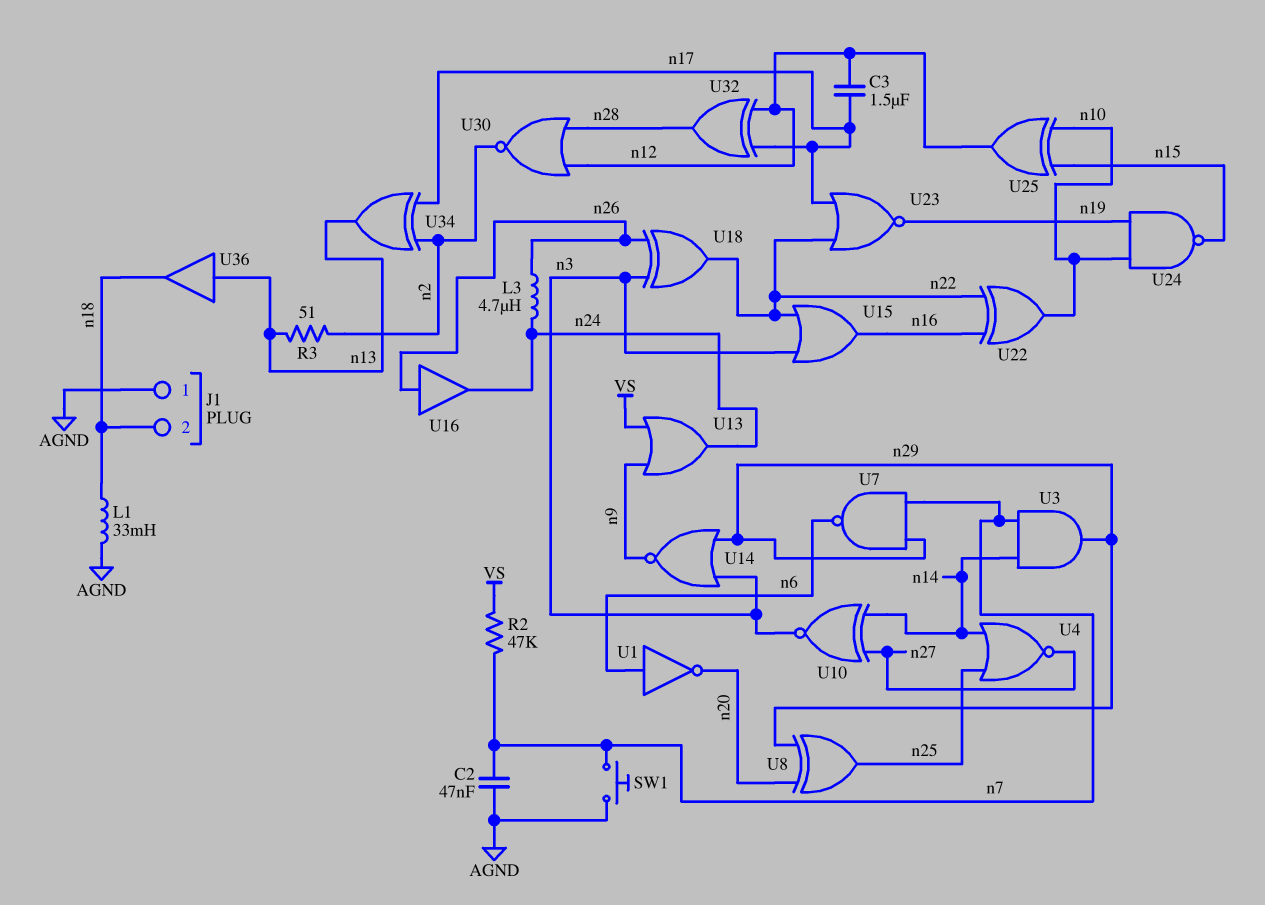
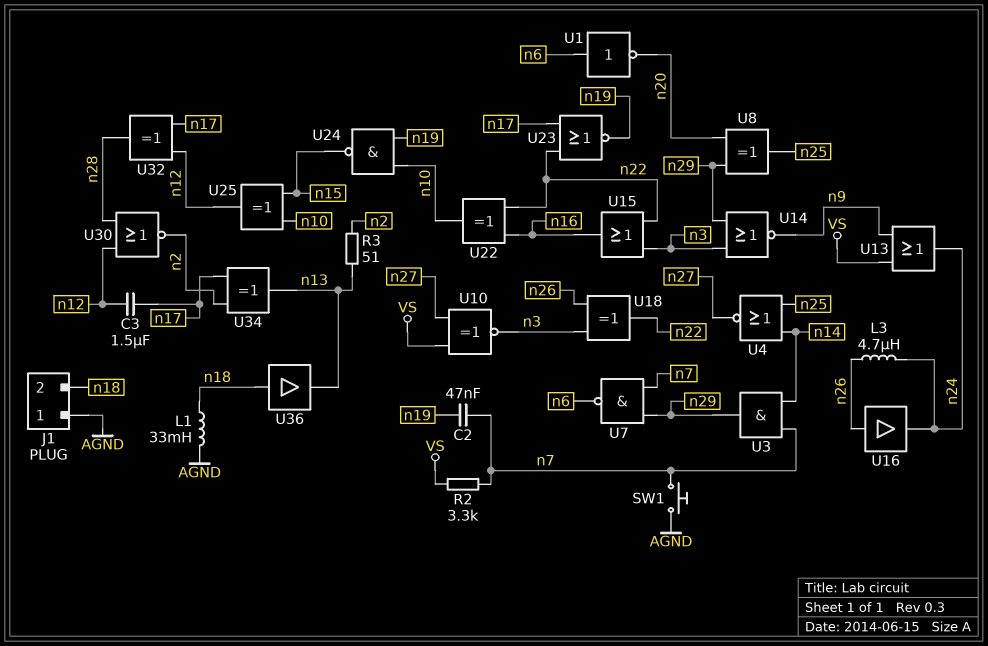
C2: 47nF (AGND, n7) -> 47nF (n7, n19)
R2: 47k (VS, n7) -> 3.3k (VS, n7)
U10: XNOR (in n14, in n27, out n3) -> XNOR (in VS, in n27, out n3)
U36: buffer (in n13, out n18) -> buffer (in n18, out n13)

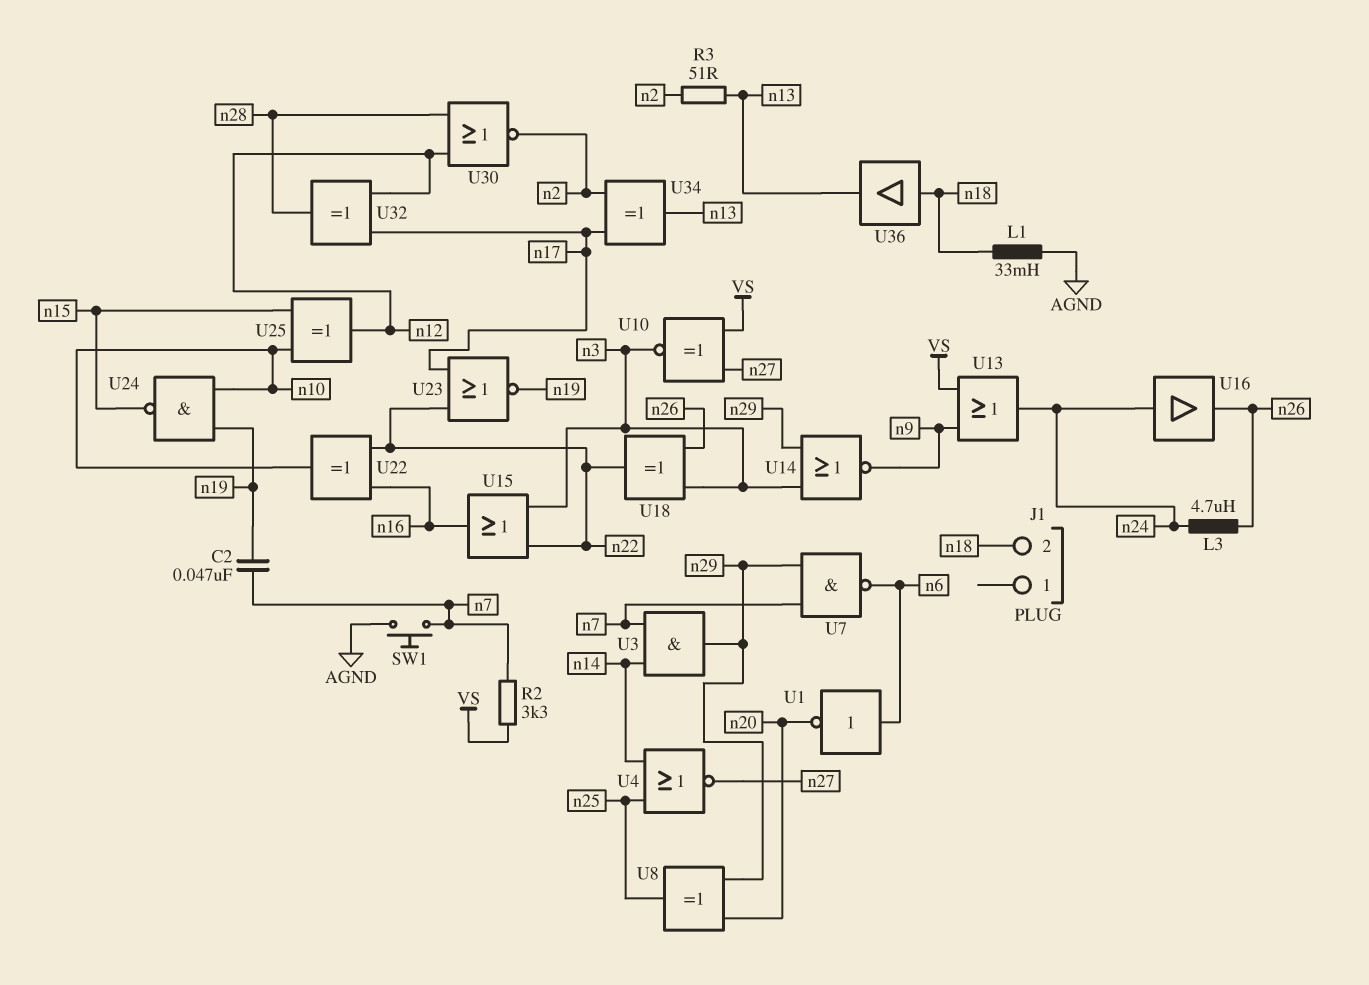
C3: 1.5uF (n12, n17) -> none
J1 pin 1: AGND -> none
U16: buffer (in n26, out n24) -> buffer (in n24, out n26)

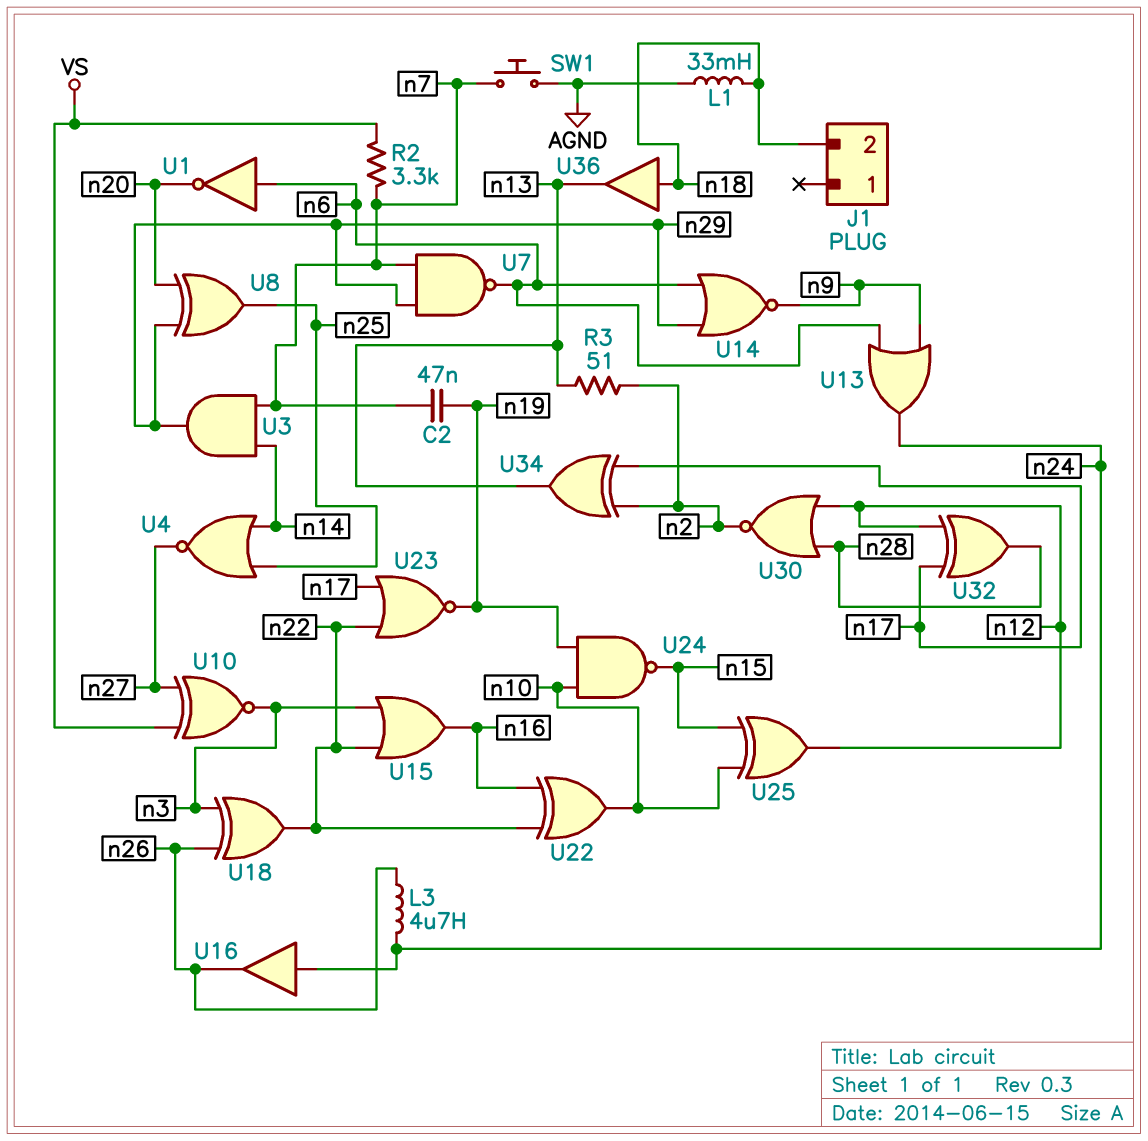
U13: OR (in VS, in n9, out n24) -> OR (in n6, in n9, out n24)
U14: NOR (in n3, in n29, out n9) -> NOR (in n6, in n29, out n9)

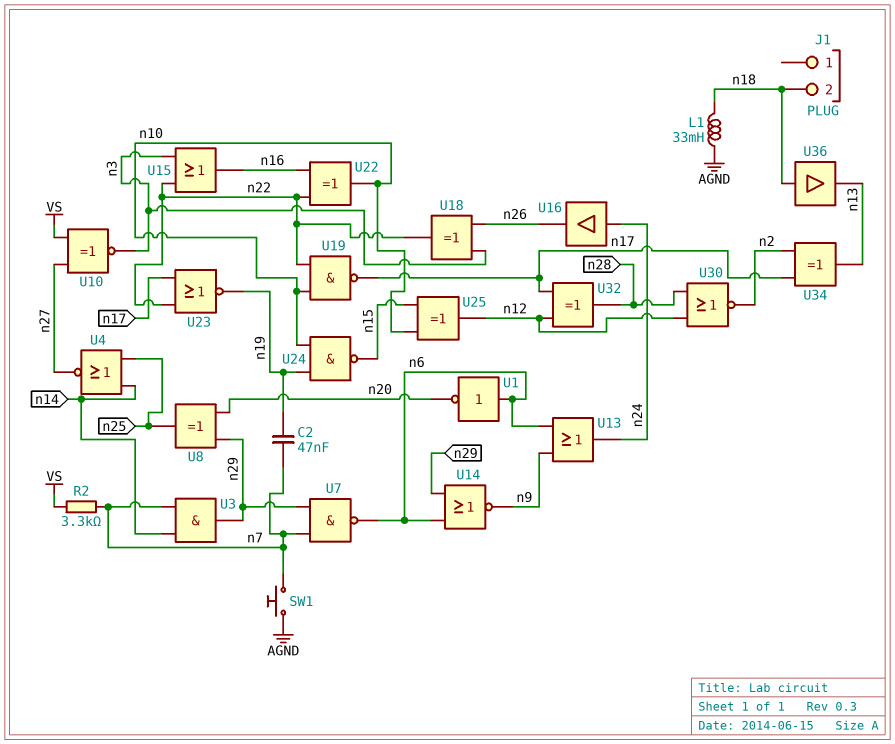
L3: 4.7uH (n24, n26) -> none
R3: 51 (n2, n13) -> none
U19: none -> NAND (in n10, in n22, out n17)

